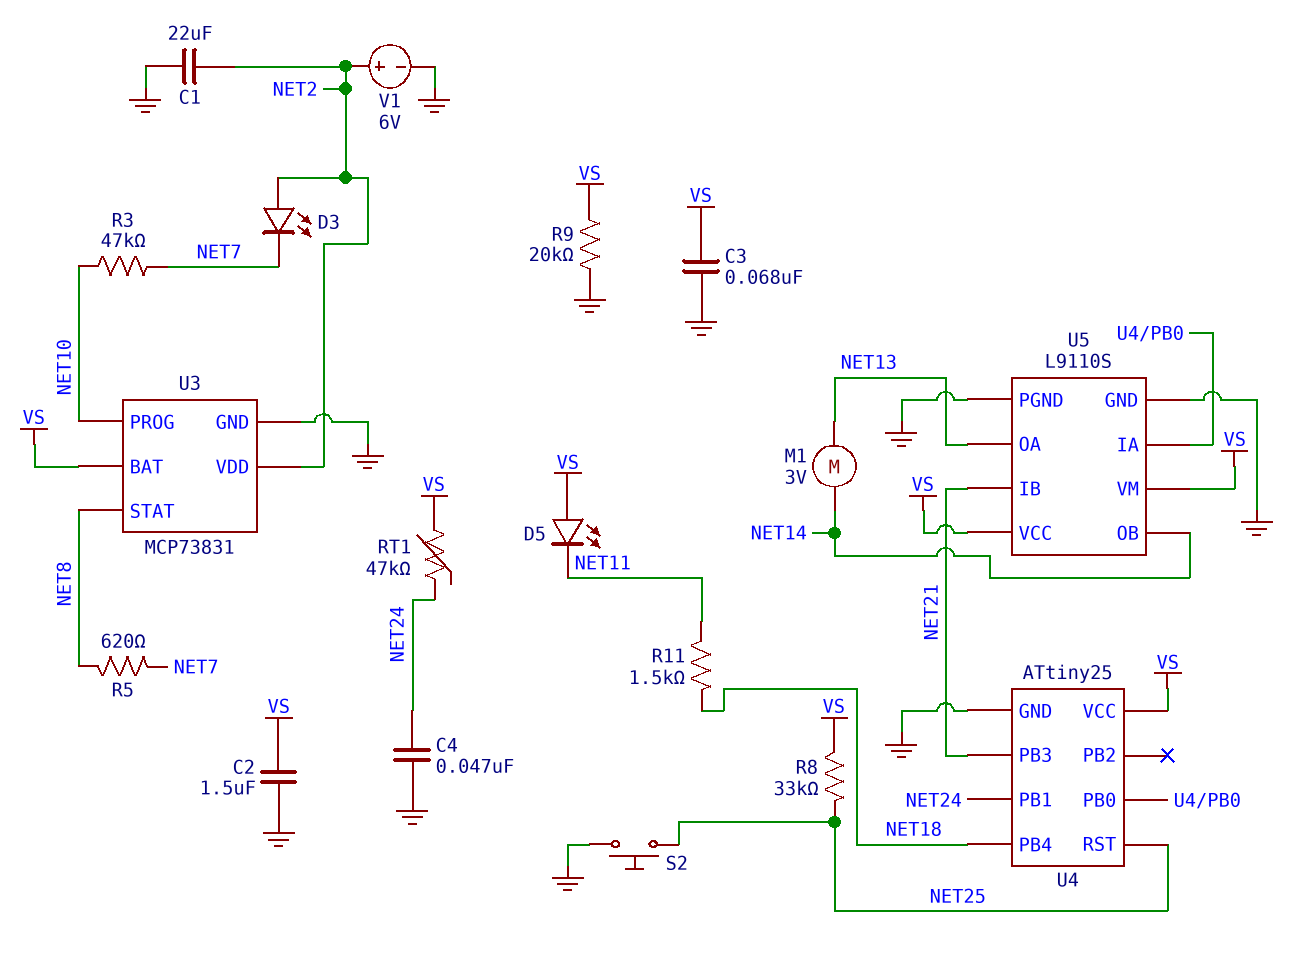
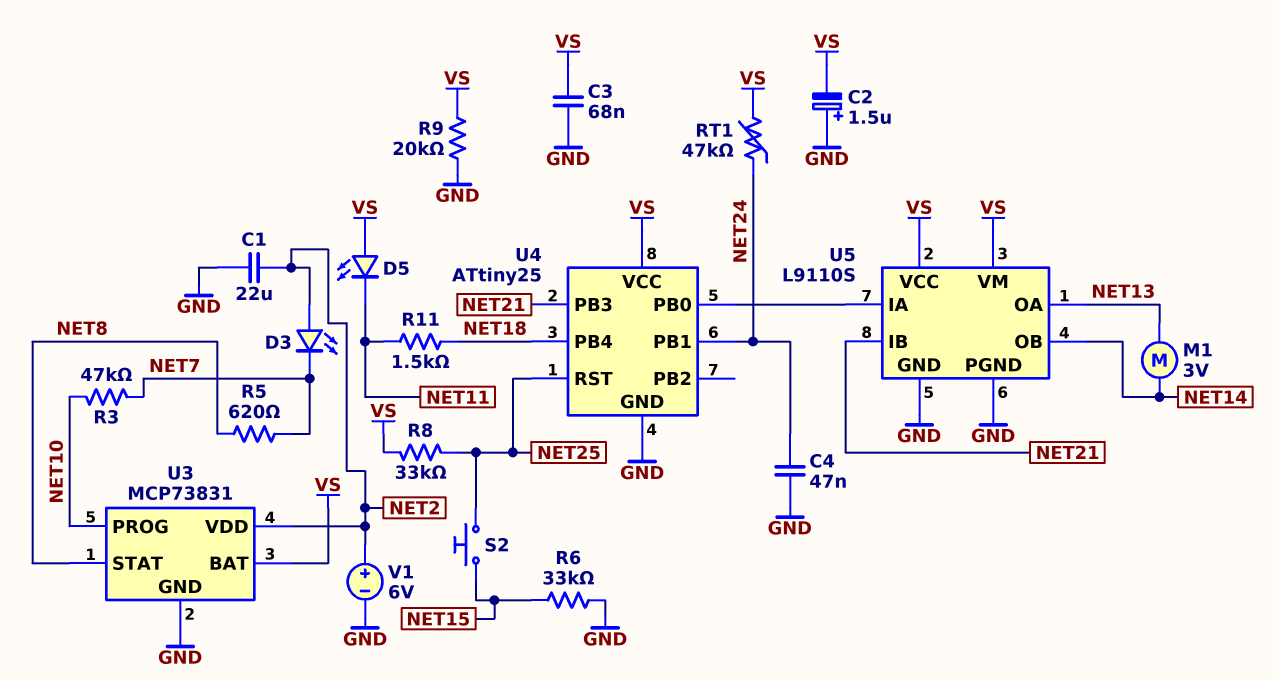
C2: 1.5uF (GND, VS) -> 1.5uF (plus GND, minus VS)
R6: none -> 33k (GND, NET15)
S2: button (GND, NET25) -> button (NET15, NET25)

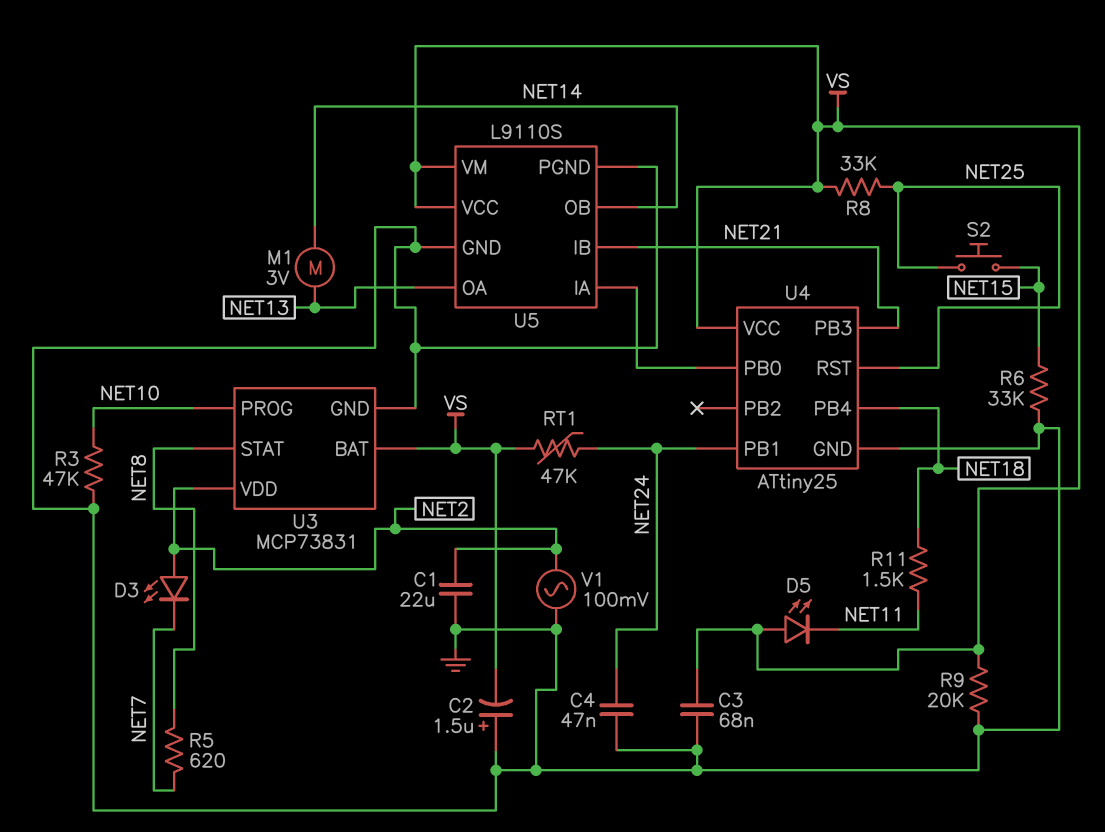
R3: 47k (NET7, NET10) -> 47k (GND, NET10)
V1: 6V (plus NET2, minus GND) -> AC 100mV (GND, NET2)

